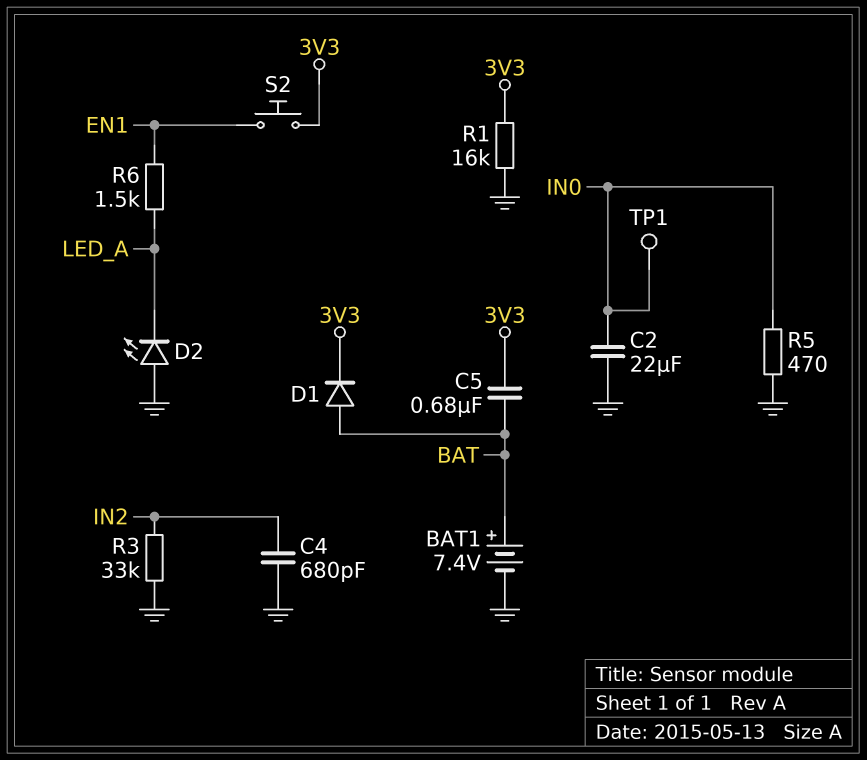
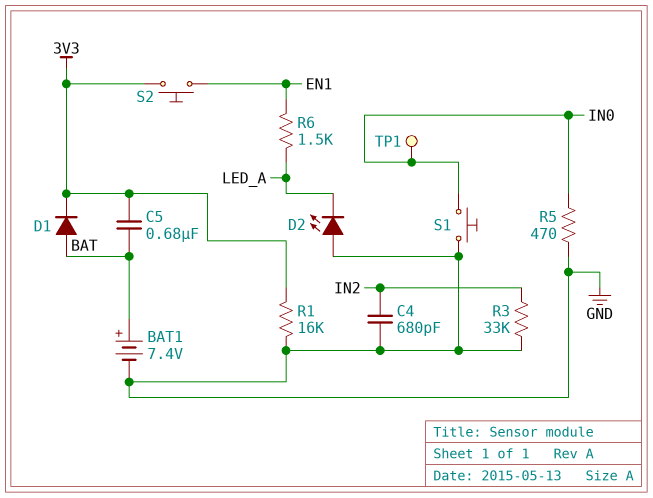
C2: 22uF (GND, IN0) -> none
S1: none -> button (GND, IN0)

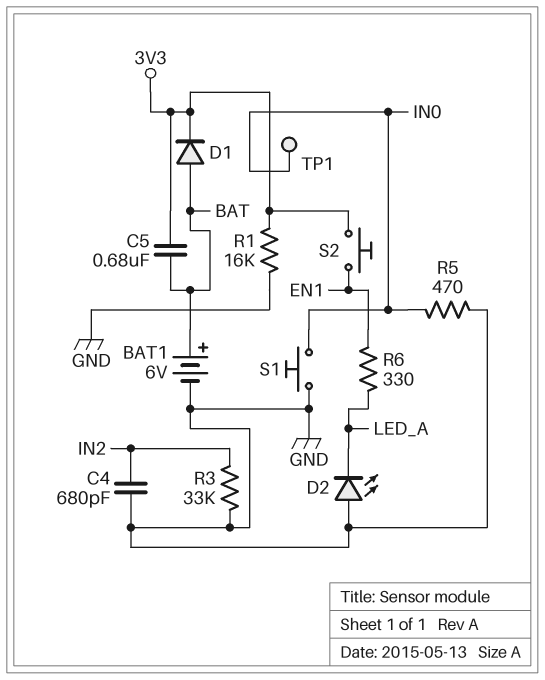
BAT1: 7.4V (plus BAT, minus GND) -> 6V (plus BAT, minus GND)
R6: 1.5k (EN1, LED_A) -> 330 (EN1, LED_A)

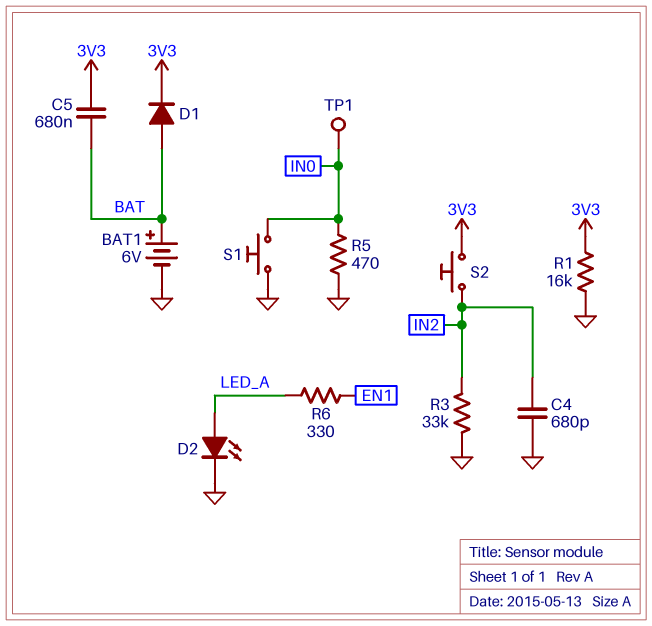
D2: LED (A GND, K LED_A) -> LED (A LED_A, K GND)
S2: button (3V3, EN1) -> button (3V3, IN2)

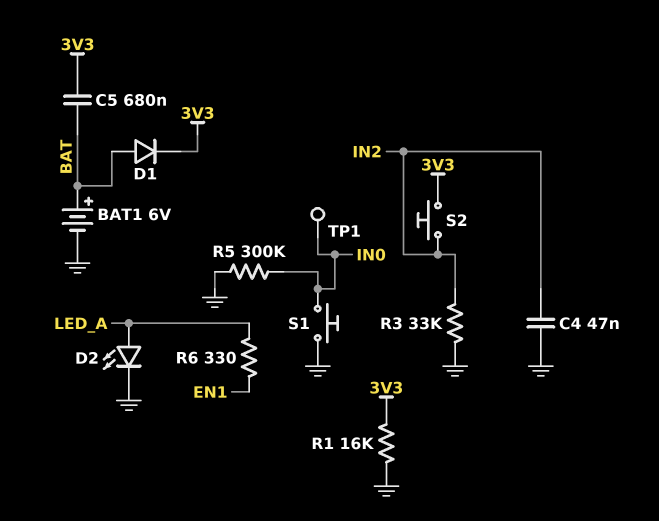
C4: 680pF (GND, IN2) -> 47nF (GND, IN2)
R5: 470 (GND, IN0) -> 300k (GND, IN0)

